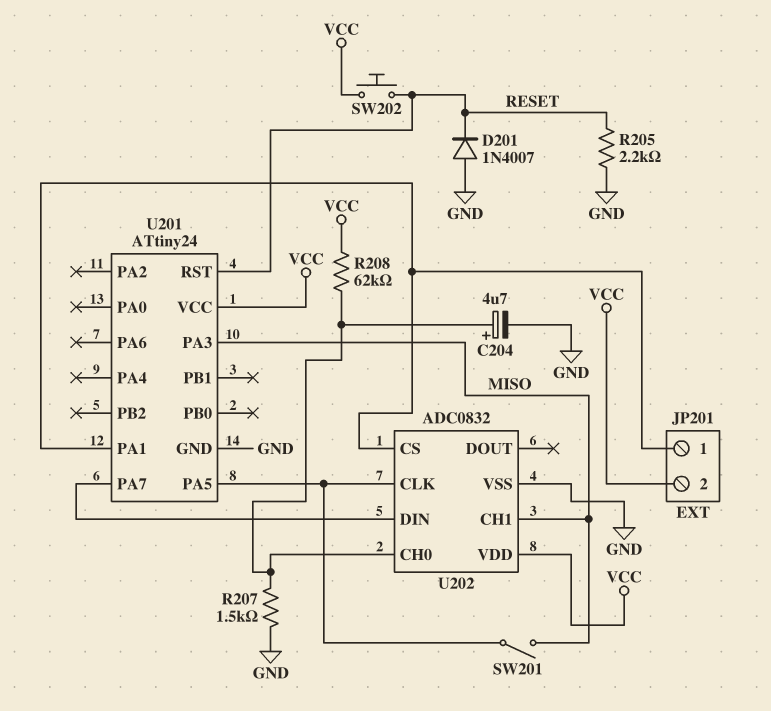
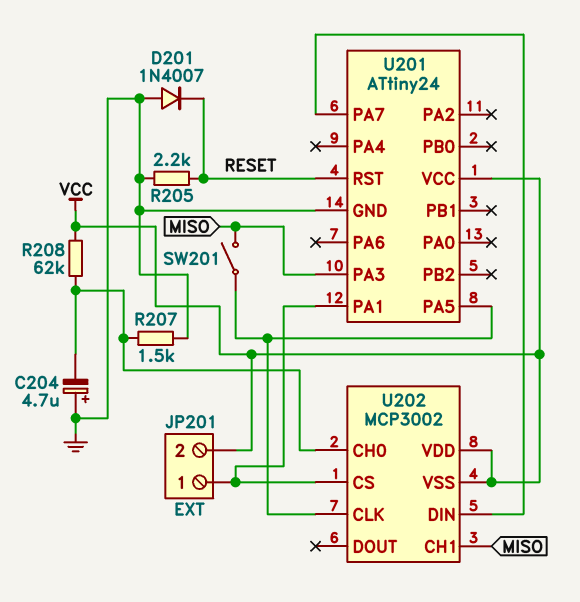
C204: 4.7uF (plus U202/CH0, minus GND) -> 4.7uF (plus GND, minus U202/CH0)
SW202: button (RESET, VCC) -> none
U202: ADC0832 -> MCP3002
U202 pin VSS: GND -> VCC

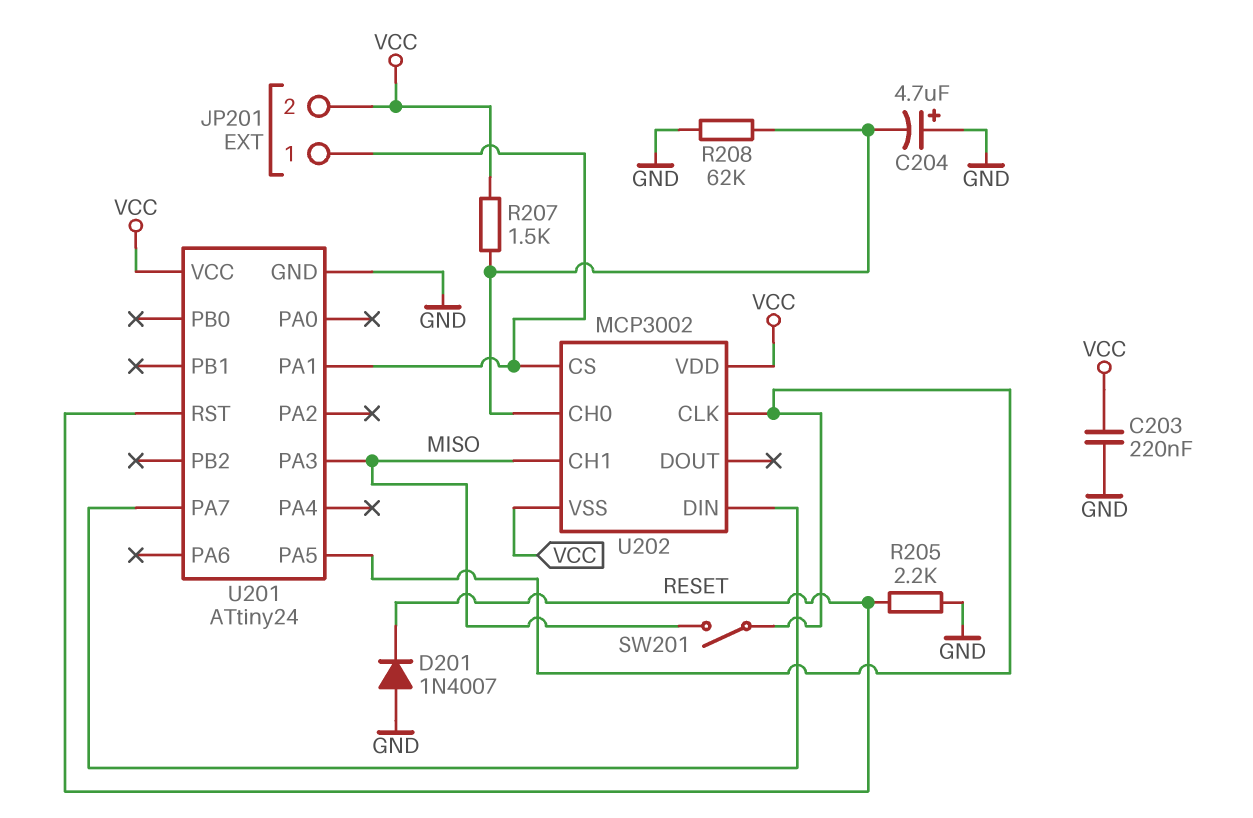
C203: none -> 220nF (GND, VCC)
R207: 1.5k (GND, U202/CH0) -> 1.5k (U202/CH0, VCC)
R208: 62k (U202/CH0, VCC) -> 62k (GND, U202/CH0)

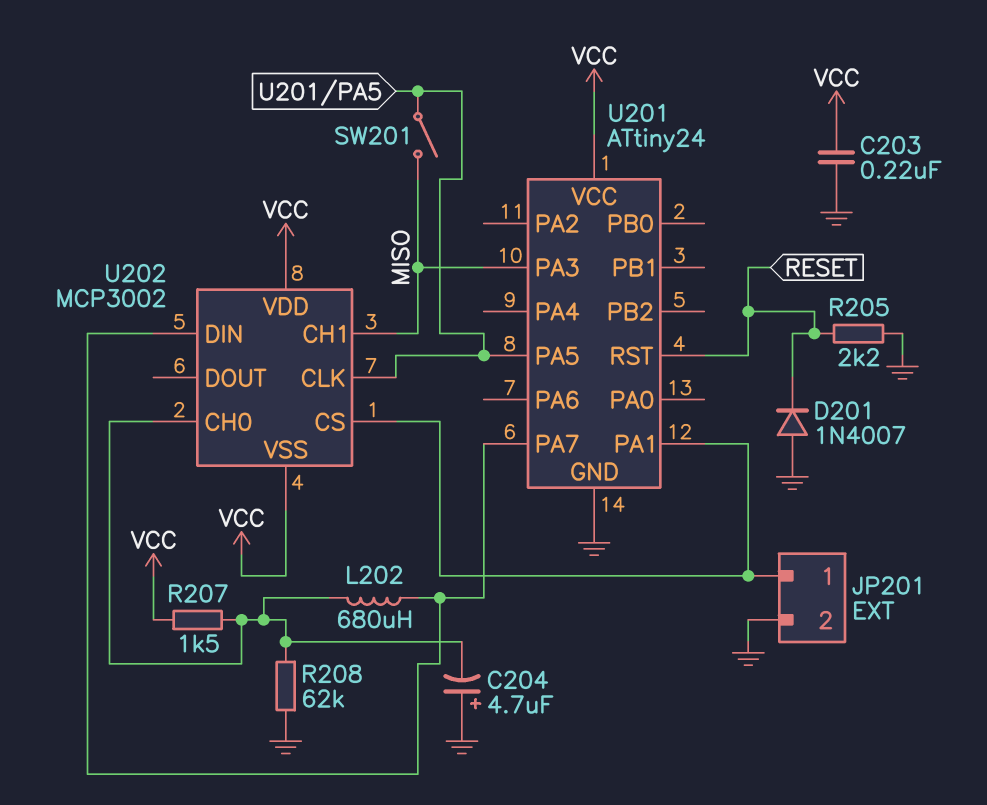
JP201 pin 2: VCC -> GND
L202: none -> 680uH (U201/PA7, U202/CH0)

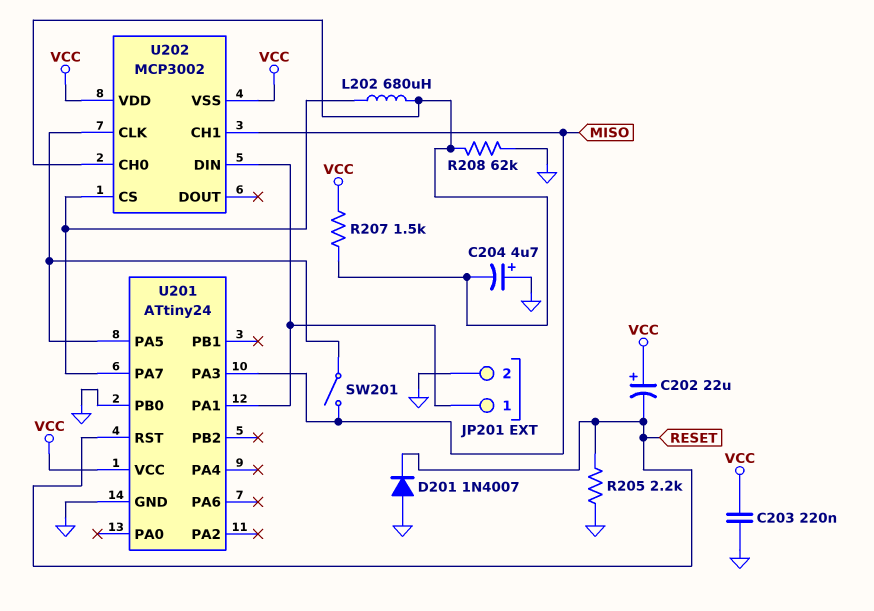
C202: none -> 22uF (plus VCC, minus RESET)
U201 pin PB0: none -> GND
U202 pin CS: JP201/1 -> U201/PA7
U202 pin DIN: U201/PA7 -> JP201/1

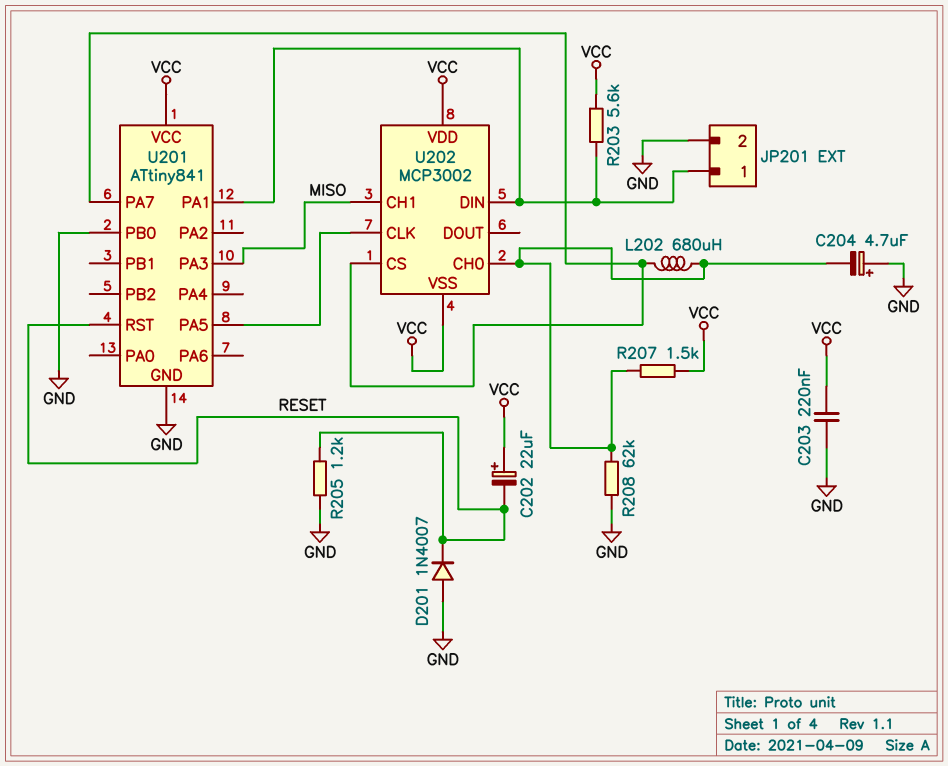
R203: none -> 5.6k (JP201/1, VCC)
R205: 2.2k (GND, RESET) -> 1.2k (GND, RESET)
SW201: switch (MISO, U201/PA5) -> none
U201: ATtiny24 -> ATtiny841

